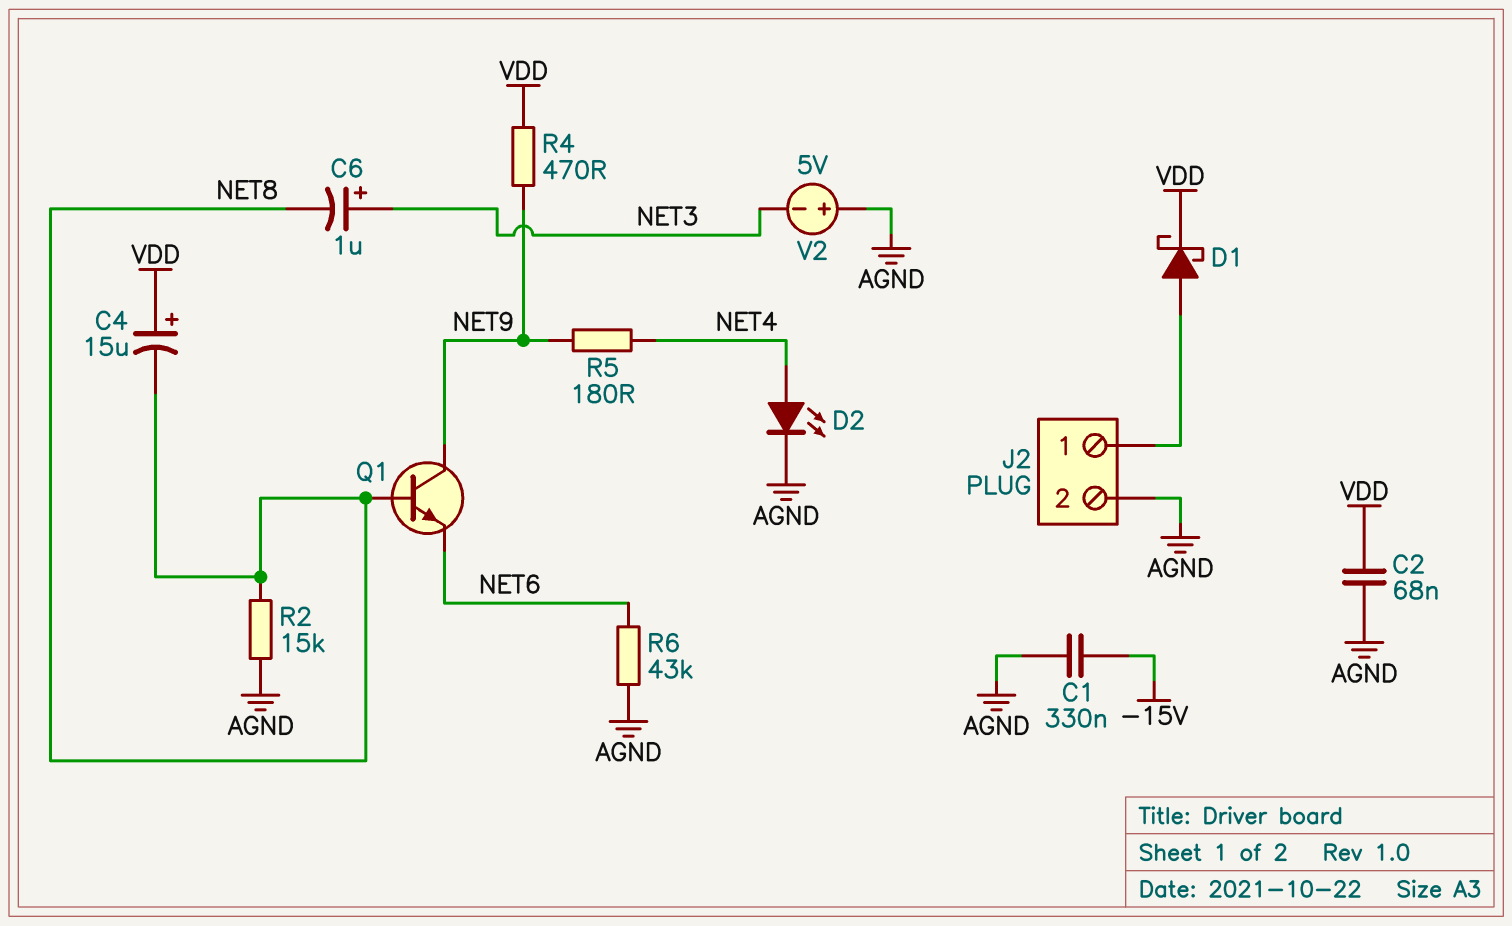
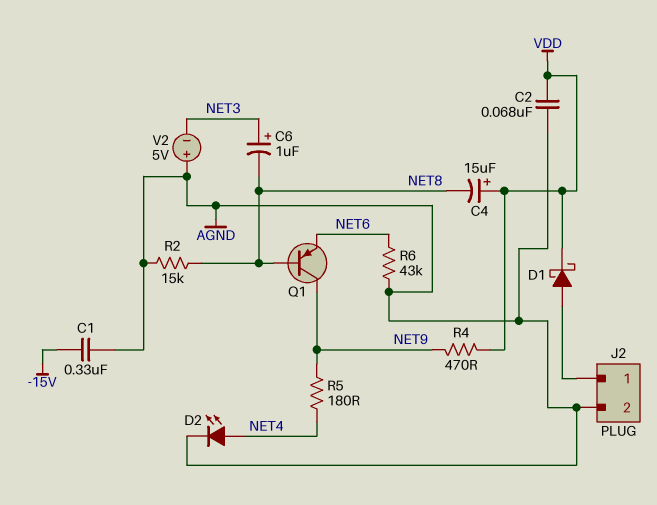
Q1: NPN (B NET8, C NET9, E NET6) -> PNP (B NET8, C NET9, E NET6)

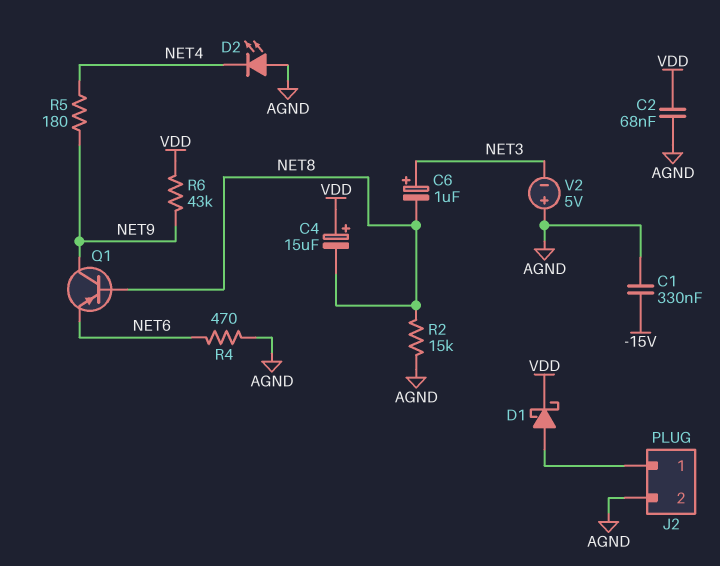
D2: LED (A NET4, K AGND) -> LED (A AGND, K NET4)
R4: 470 (NET9, VDD) -> 470 (AGND, NET6)
R6: 43k (AGND, NET6) -> 43k (NET9, VDD)

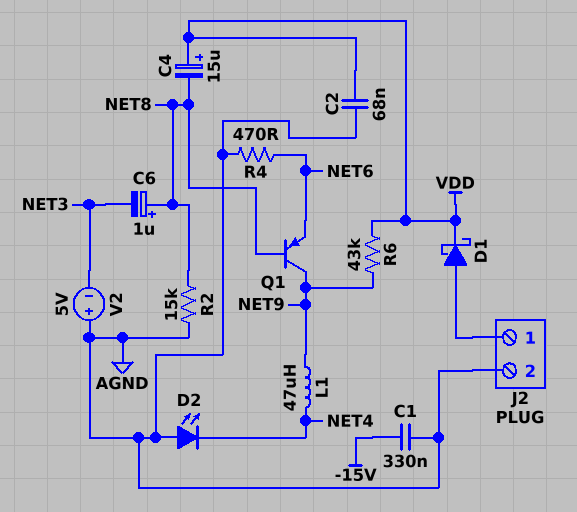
C6: 1uF (plus NET3, minus NET8) -> 1uF (plus NET8, minus NET3)
L1: none -> 47uH (NET4, NET9)
R5: 180 (NET4, NET9) -> none

